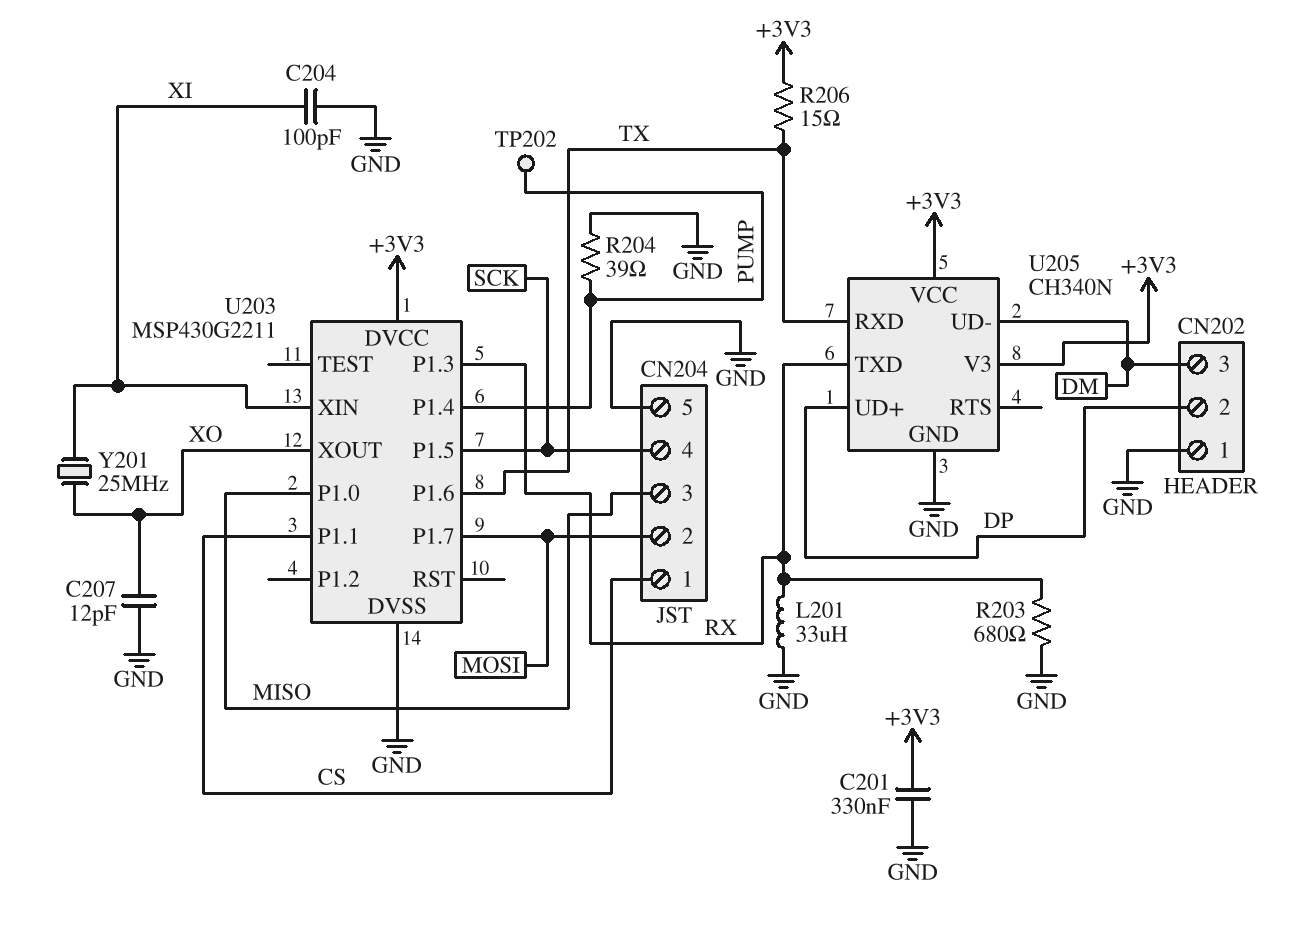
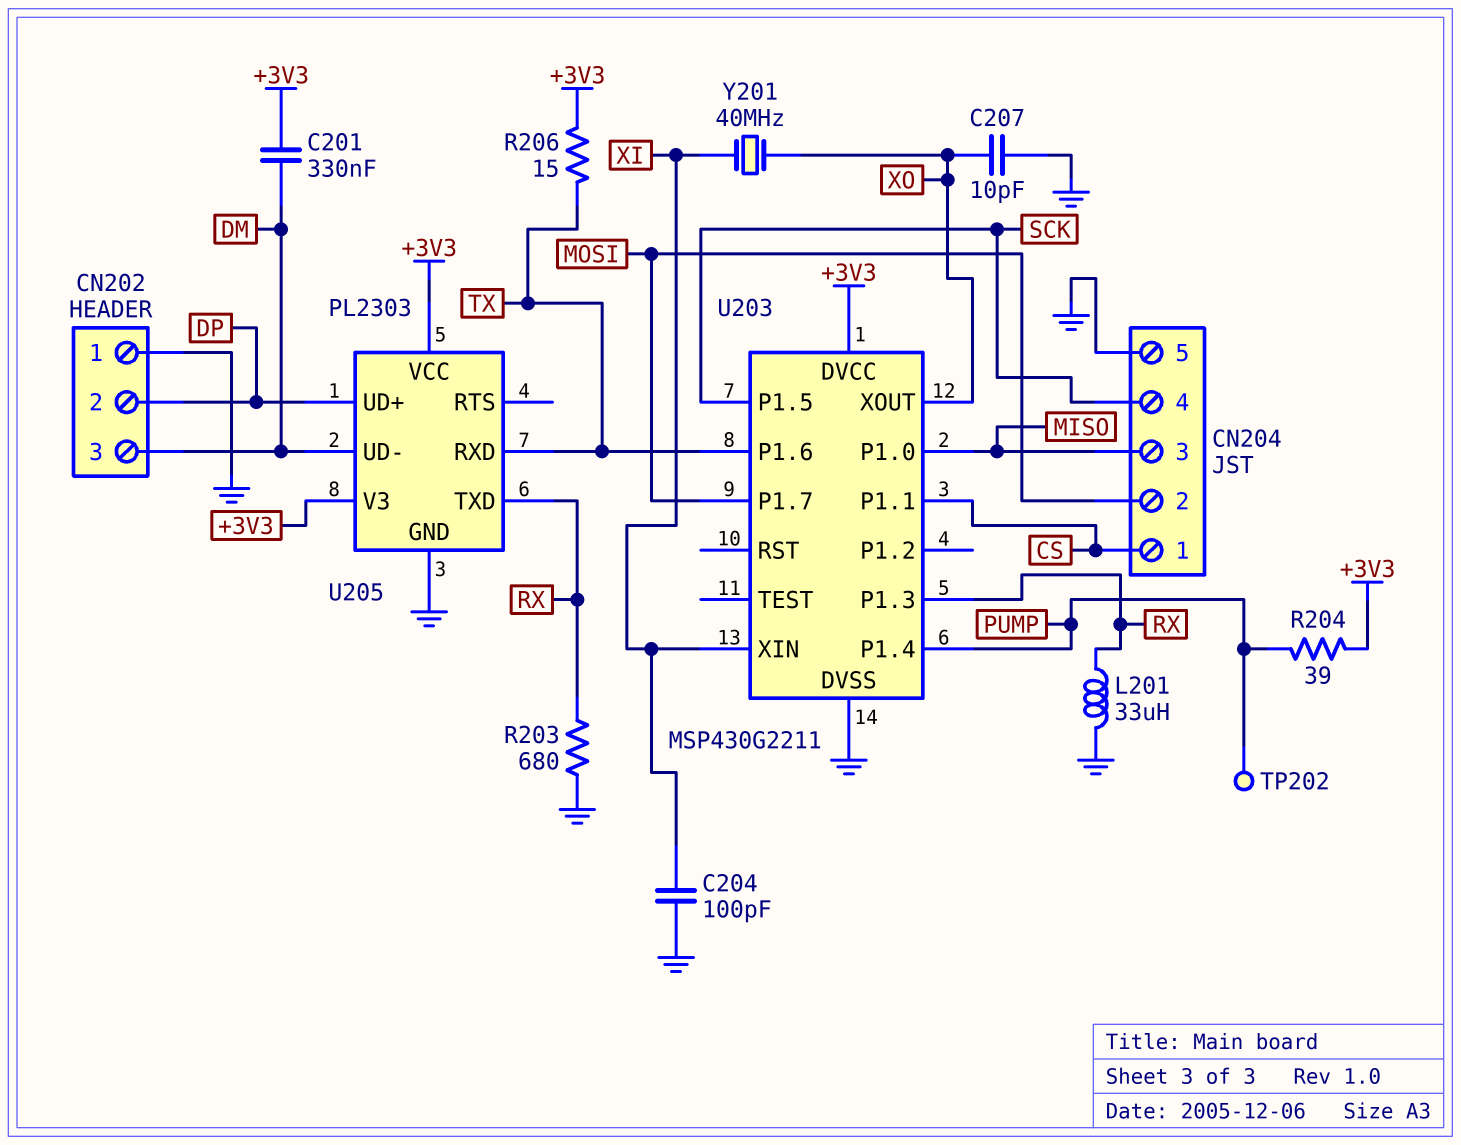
C201: 330nF (+3V3, GND) -> 330nF (+3V3, DM)
C207: 12pF (GND, XO) -> 10pF (GND, XO)
R204: 39 (GND, PUMP) -> 39 (+3V3, PUMP)
U205: CH340N -> PL2303
Y201: 25MHz (XI, XO) -> 40MHz (XI, XO)

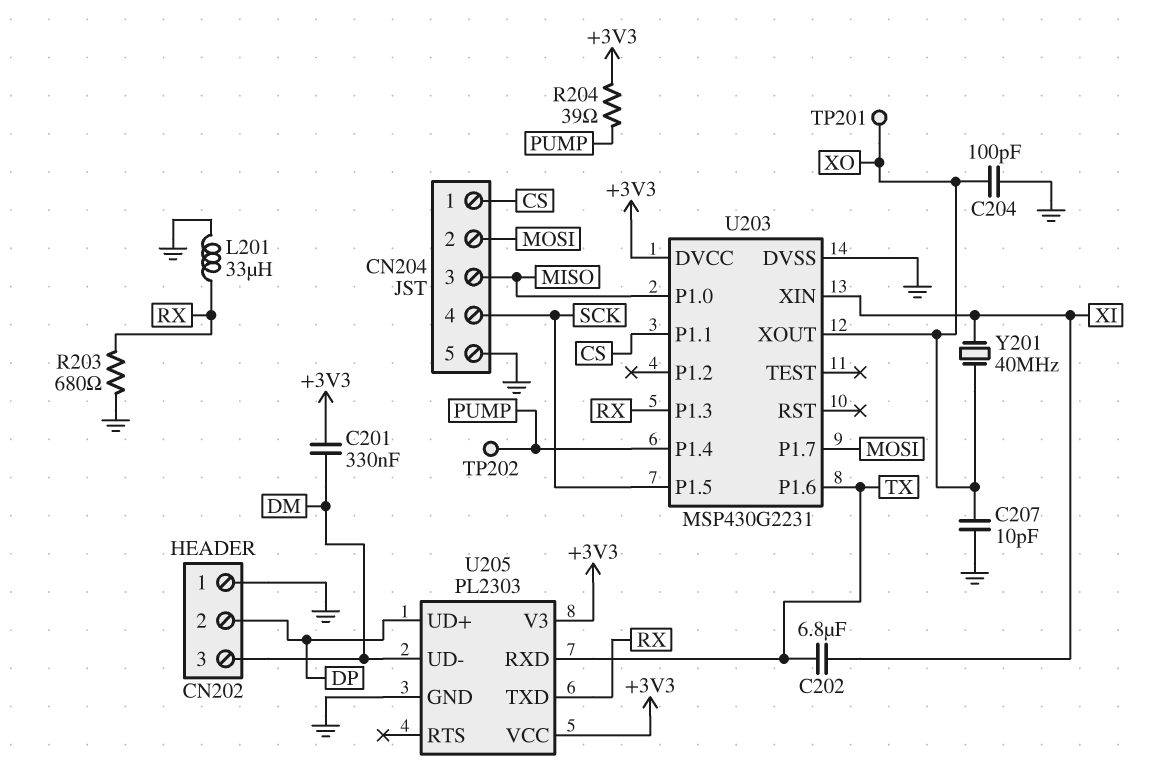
C202: none -> 6.8uF (TX, XI)
C204: 100pF (GND, XI) -> 100pF (GND, XO)
R206: 15 (+3V3, TX) -> none
TP201: none -> test point (XO)
U203: MSP430G2211 -> MSP430G2231

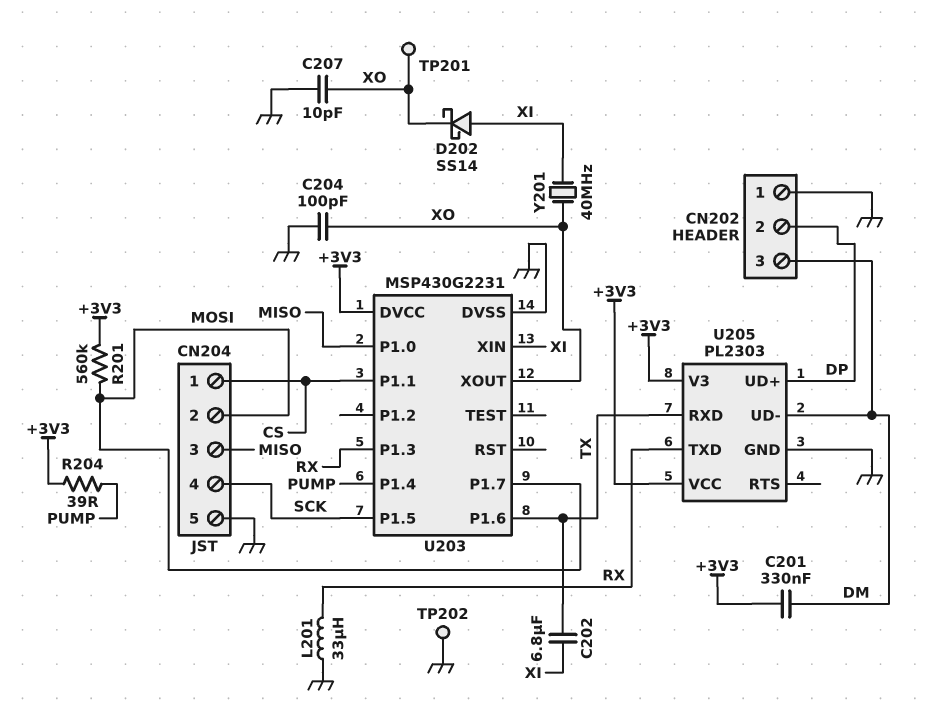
D202: none -> schottky SS14 (A XI, K XO)
R201: none -> 560k (+3V3, MOSI)
R203: 680 (GND, RX) -> none
TP202: test point (PUMP) -> test point (GND)

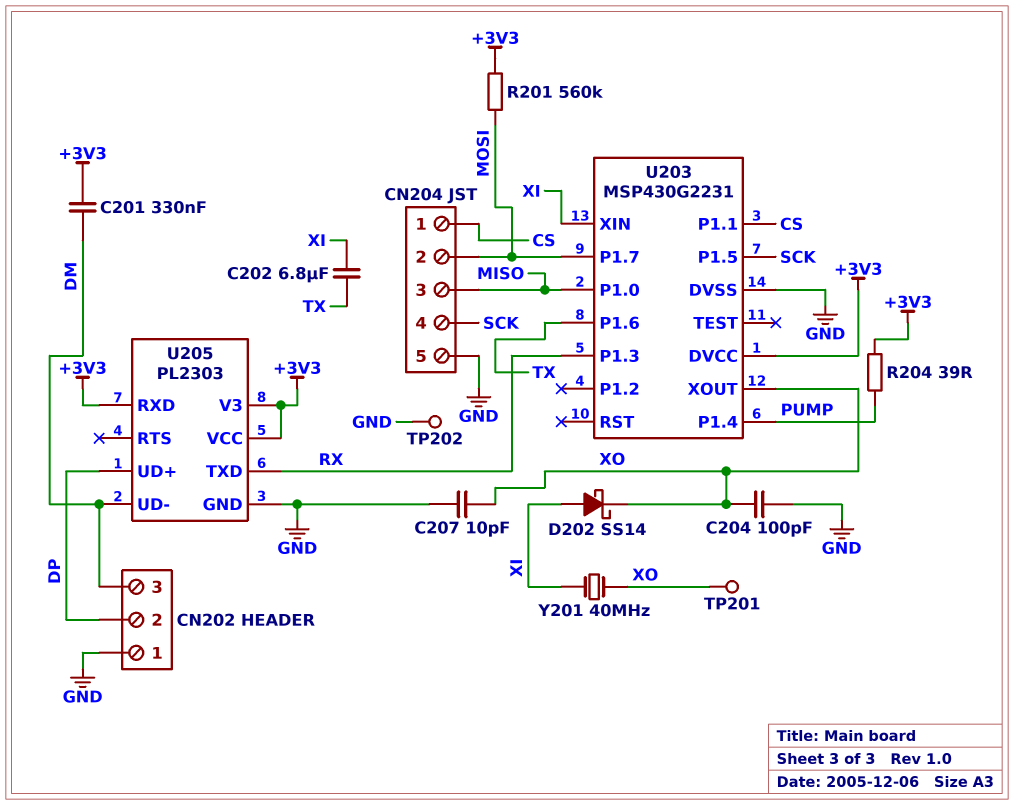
L201: 33uH (GND, RX) -> none
U205 pin RXD: TX -> +3V3

